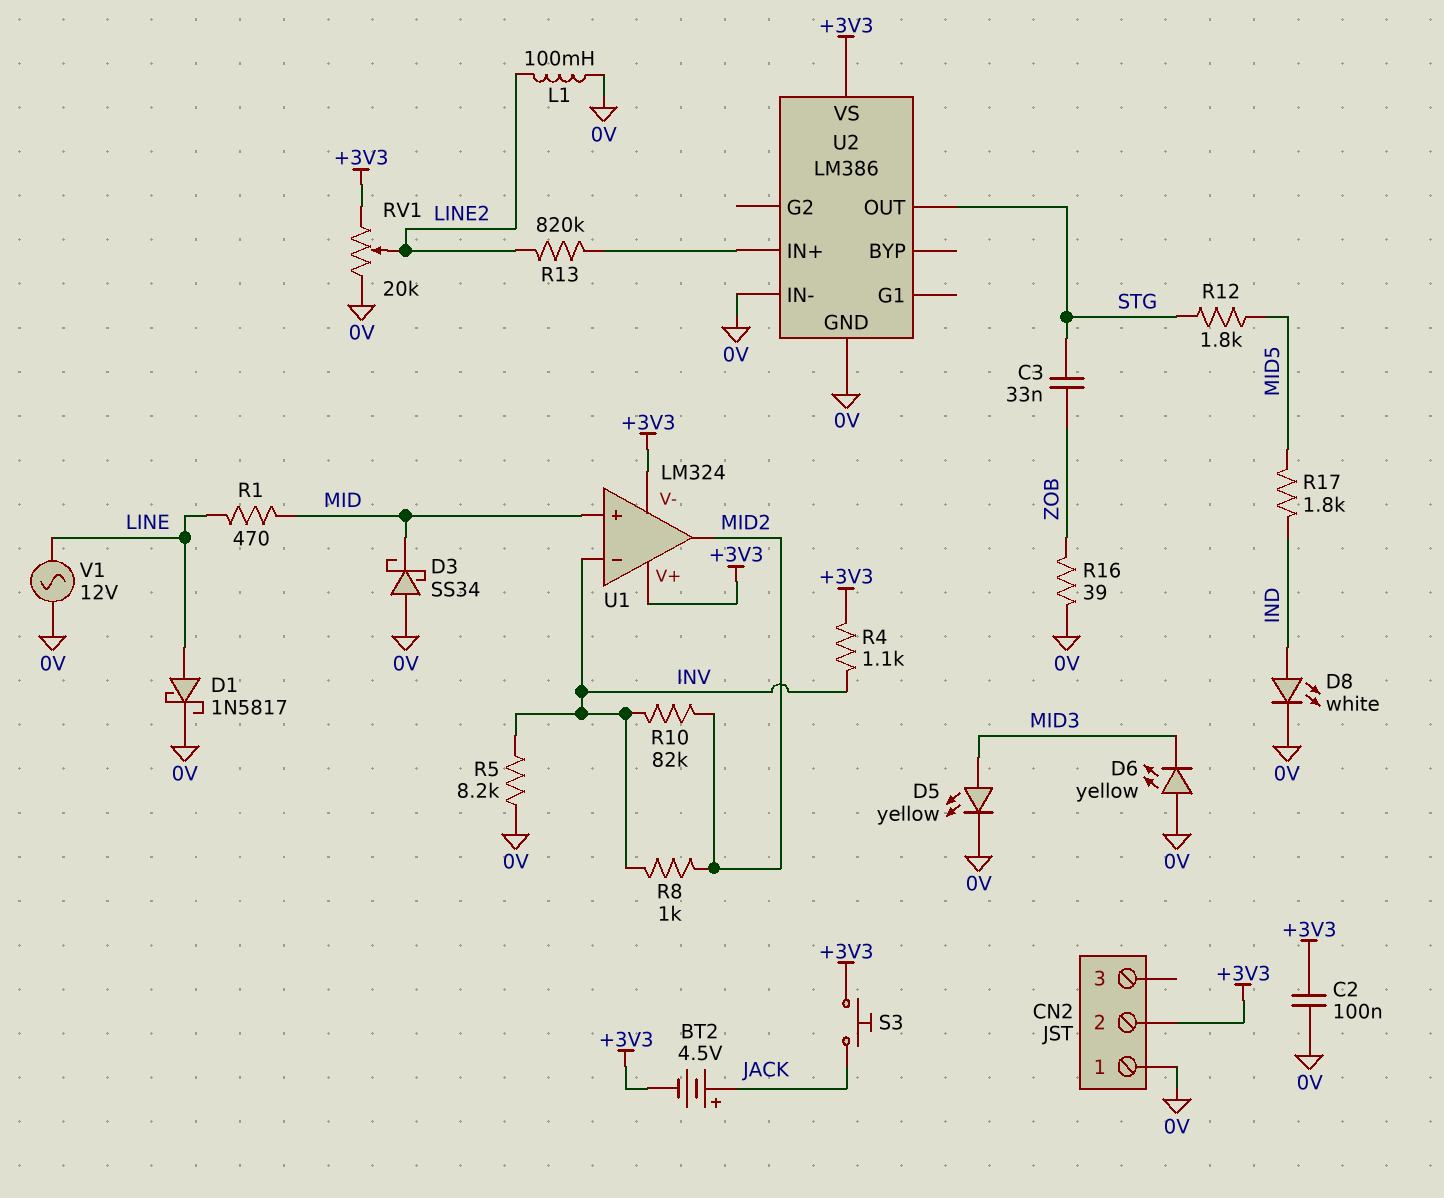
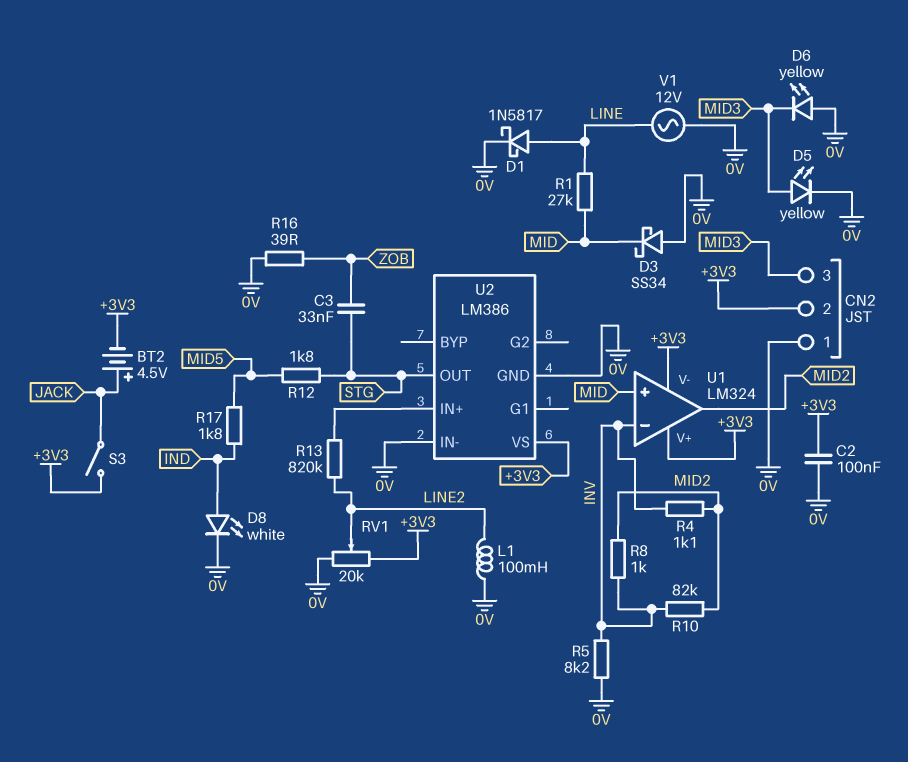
CN2 pin 3: none -> MID3
R1: 470 (LINE, MID) -> 27k (LINE, MID)
R4: 1.1k (+3V3, INV) -> 1.1k (INV, MID2)
S3: button (+3V3, JACK) -> switch (+3V3, JACK)

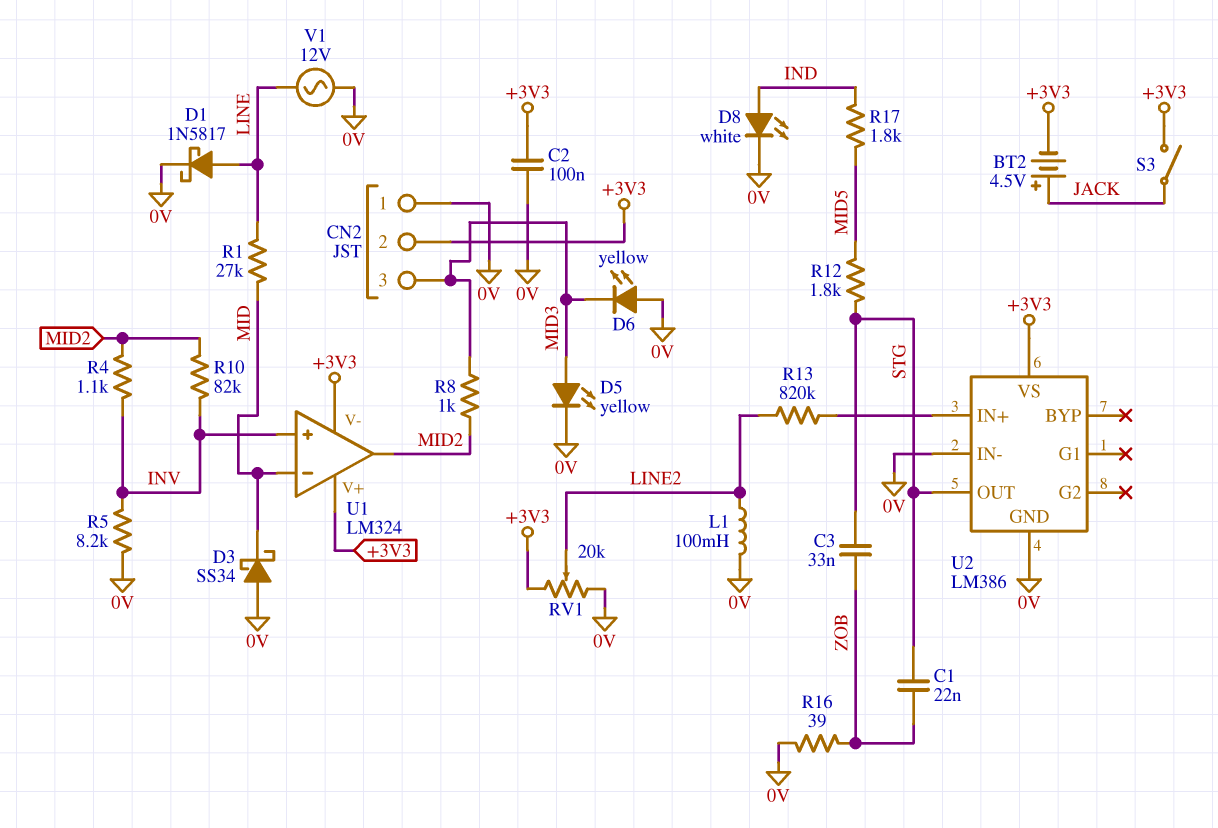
C1: none -> 22nF (STG, ZOB)
R8: 1k (INV, MID2) -> 1k (MID2, MID3)
U1 pin in+: MID -> INV
U1 pin in-: INV -> MID

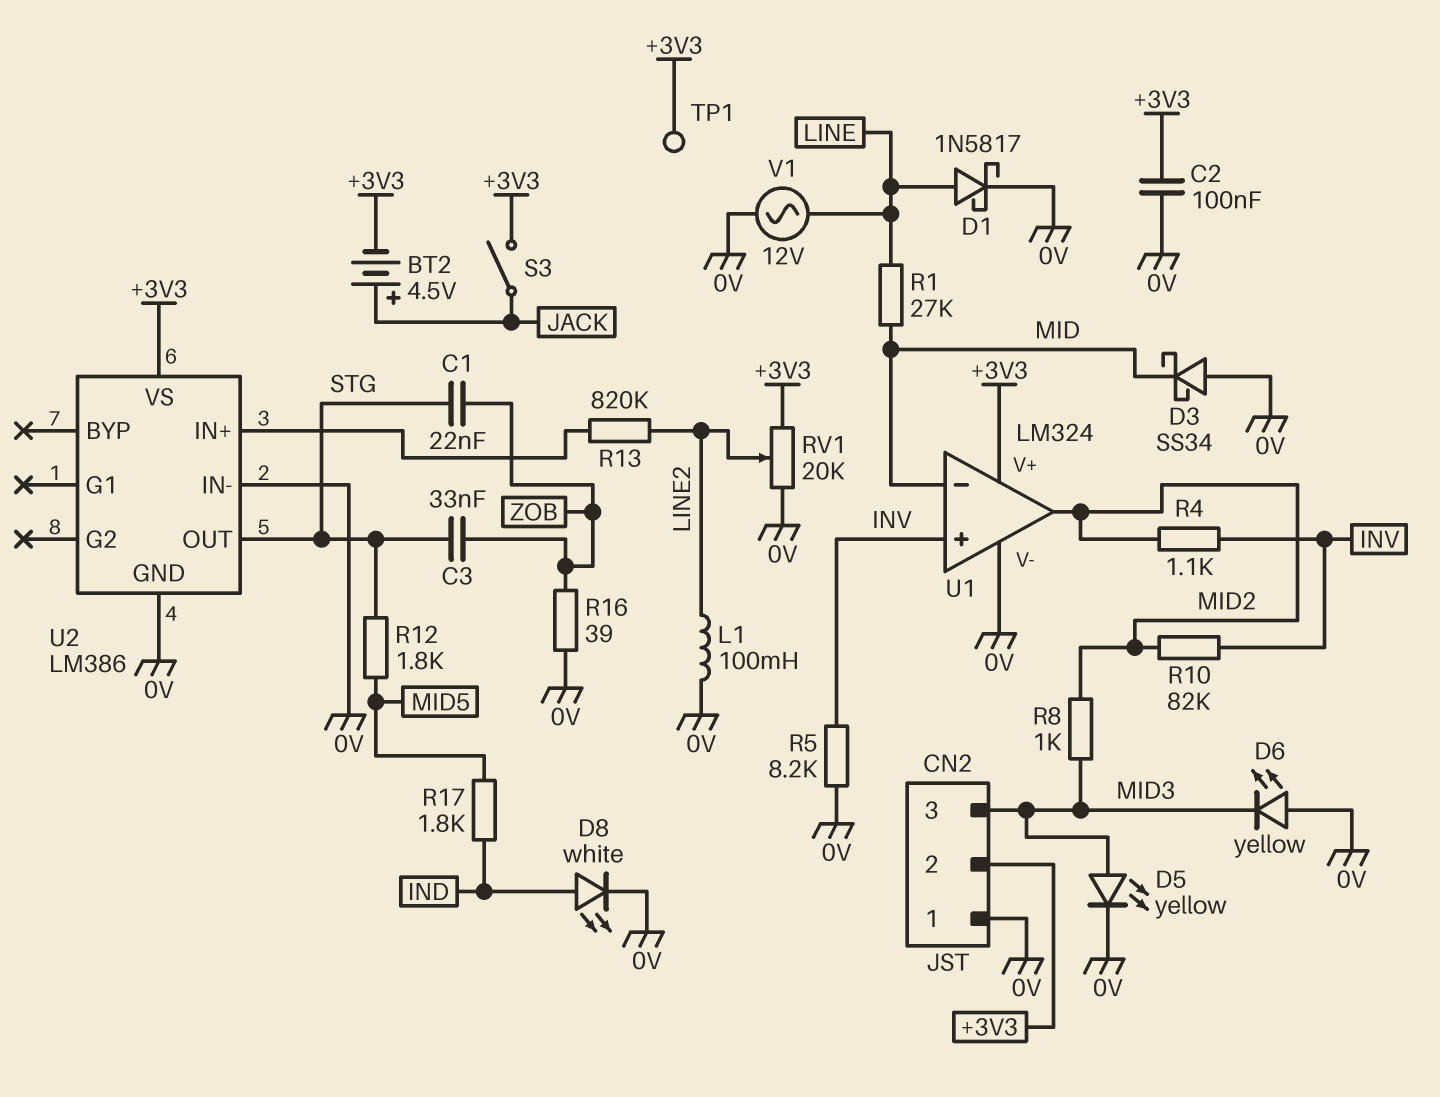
TP1: none -> test point (+3V3)
U1 pin V-: +3V3 -> 0V

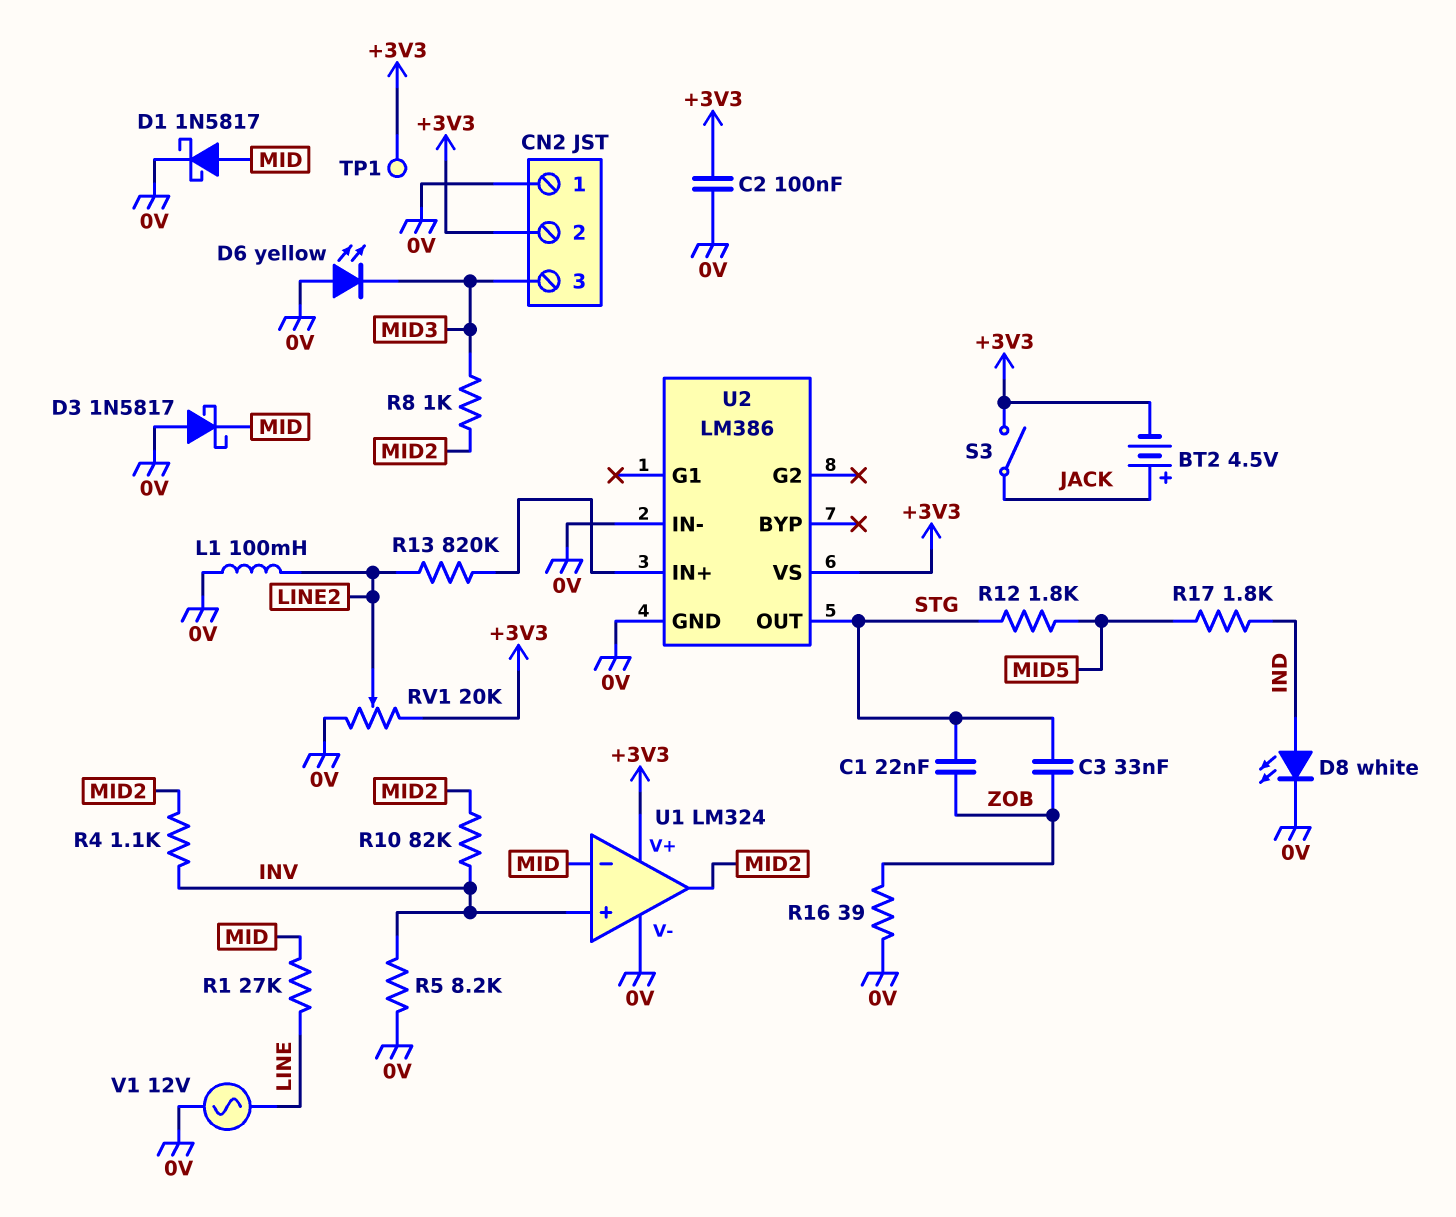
D1: schottky 1N5817 (A LINE, K 0V) -> schottky 1N5817 (A MID, K 0V)
D3: schottky SS34 (A 0V, K MID) -> schottky 1N5817 (A 0V, K MID)
D5: LED yellow (A MID3, K 0V) -> none

